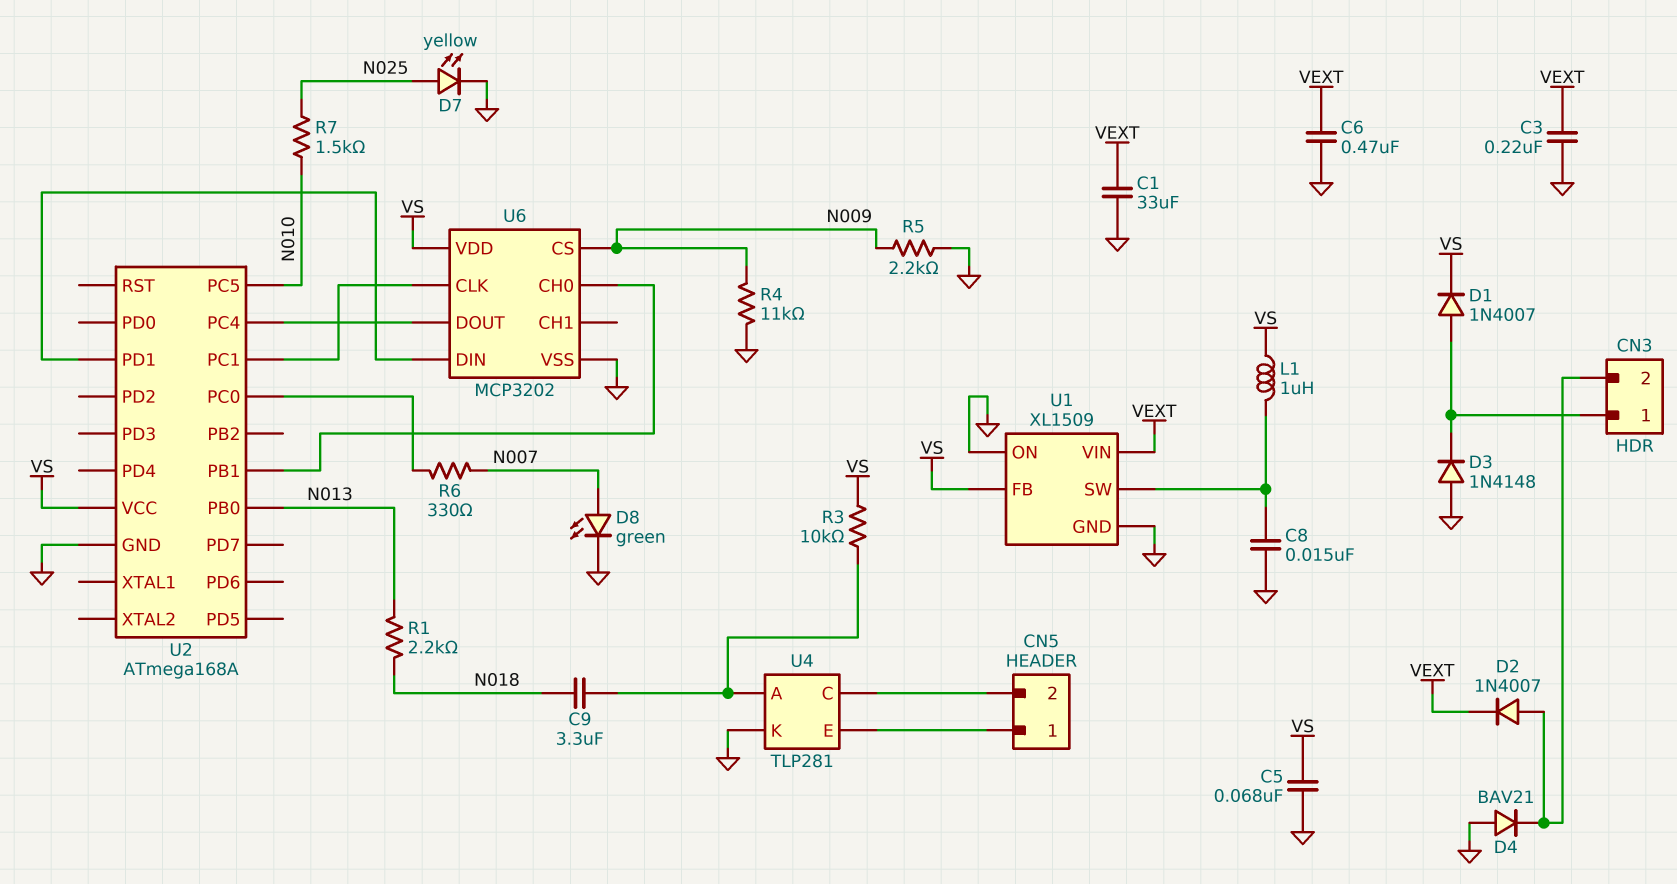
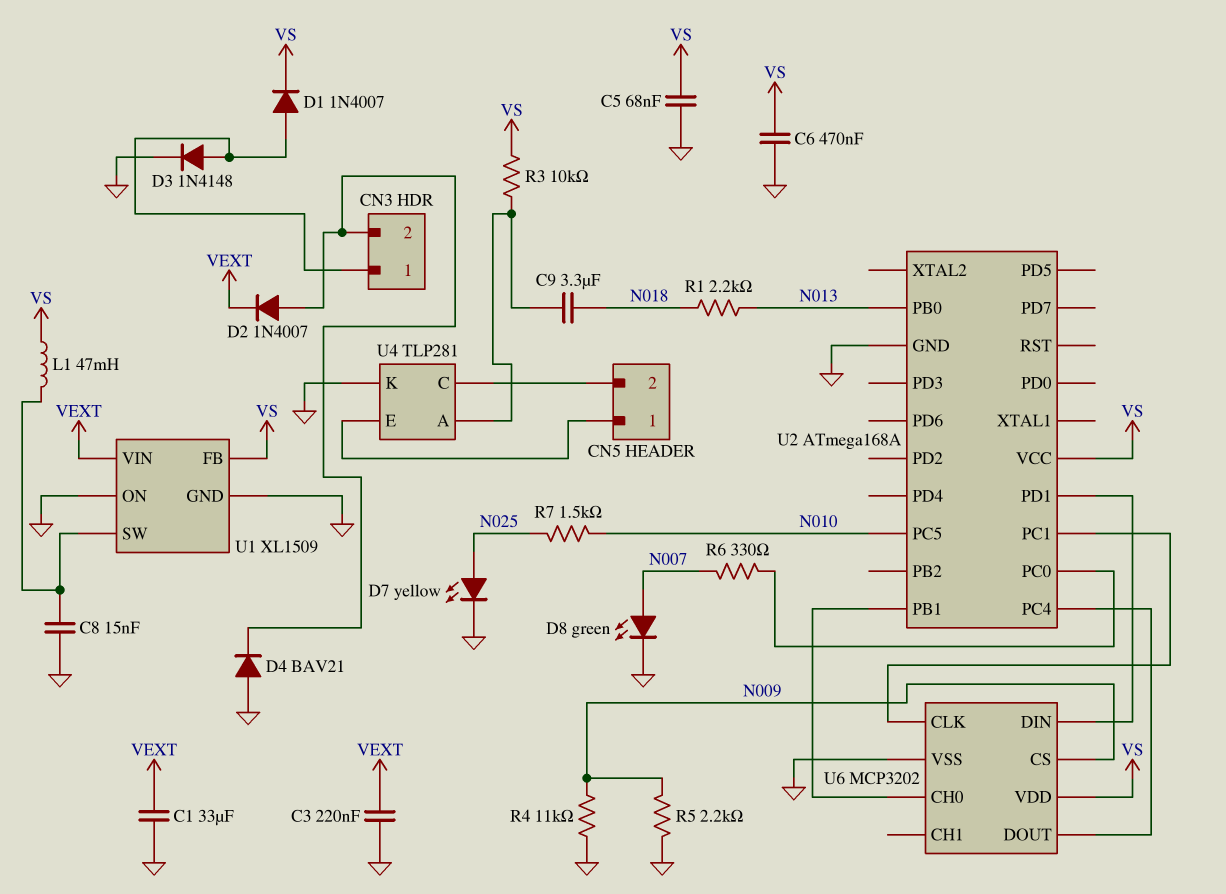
C6: 470nF (GND, VEXT) -> 470nF (GND, VS)
D3: diode 1N4148 (A GND, K CN3/1) -> diode 1N4148 (A CN3/1, K GND)
L1: 1uH (U1/SW, VS) -> 47mH (U1/SW, VS)

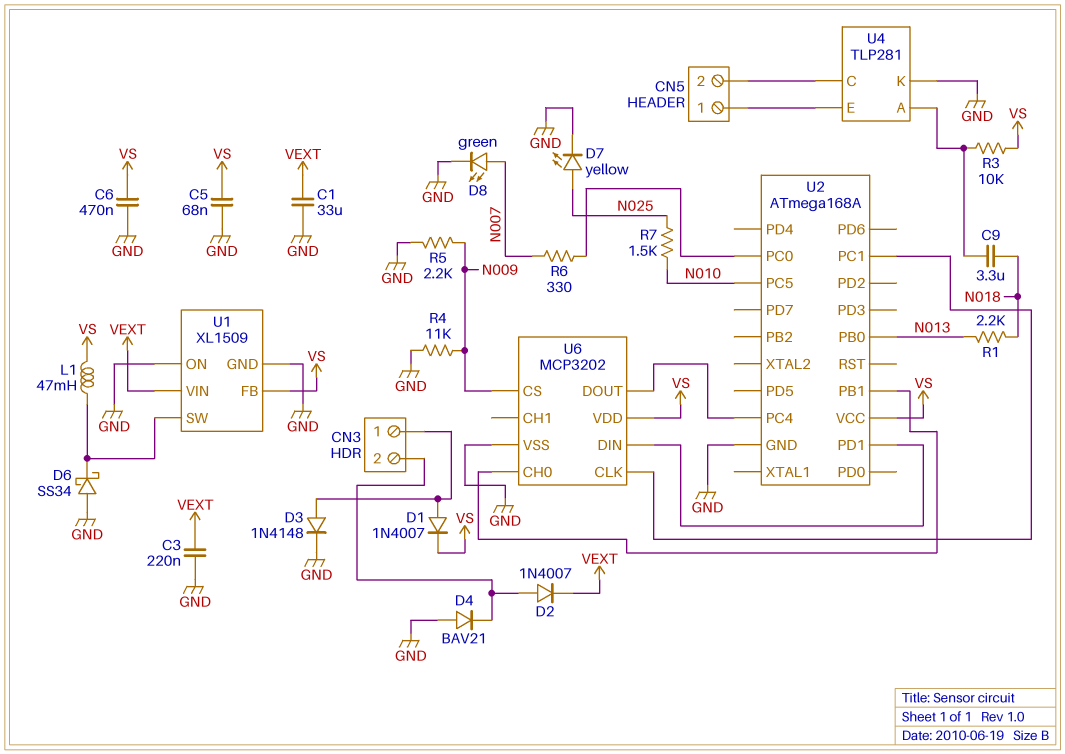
C8: 15nF (GND, U1/SW) -> none
D6: none -> schottky SS34 (A GND, K U1/SW)

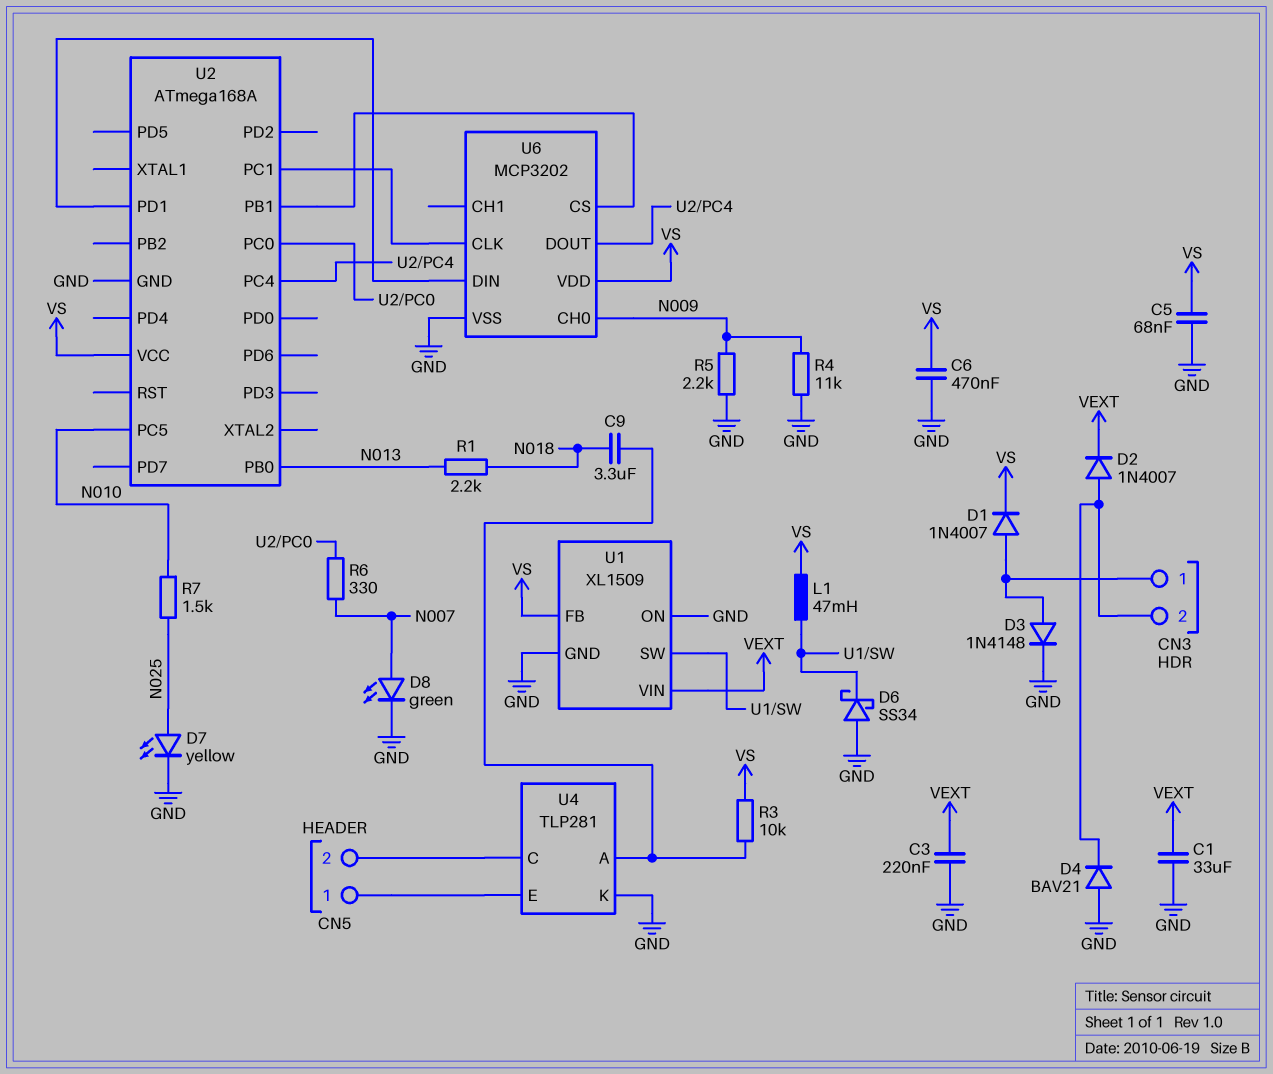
U6 pin CH0: U2/PB1 -> N009
U6 pin CS: N009 -> U2/PB1

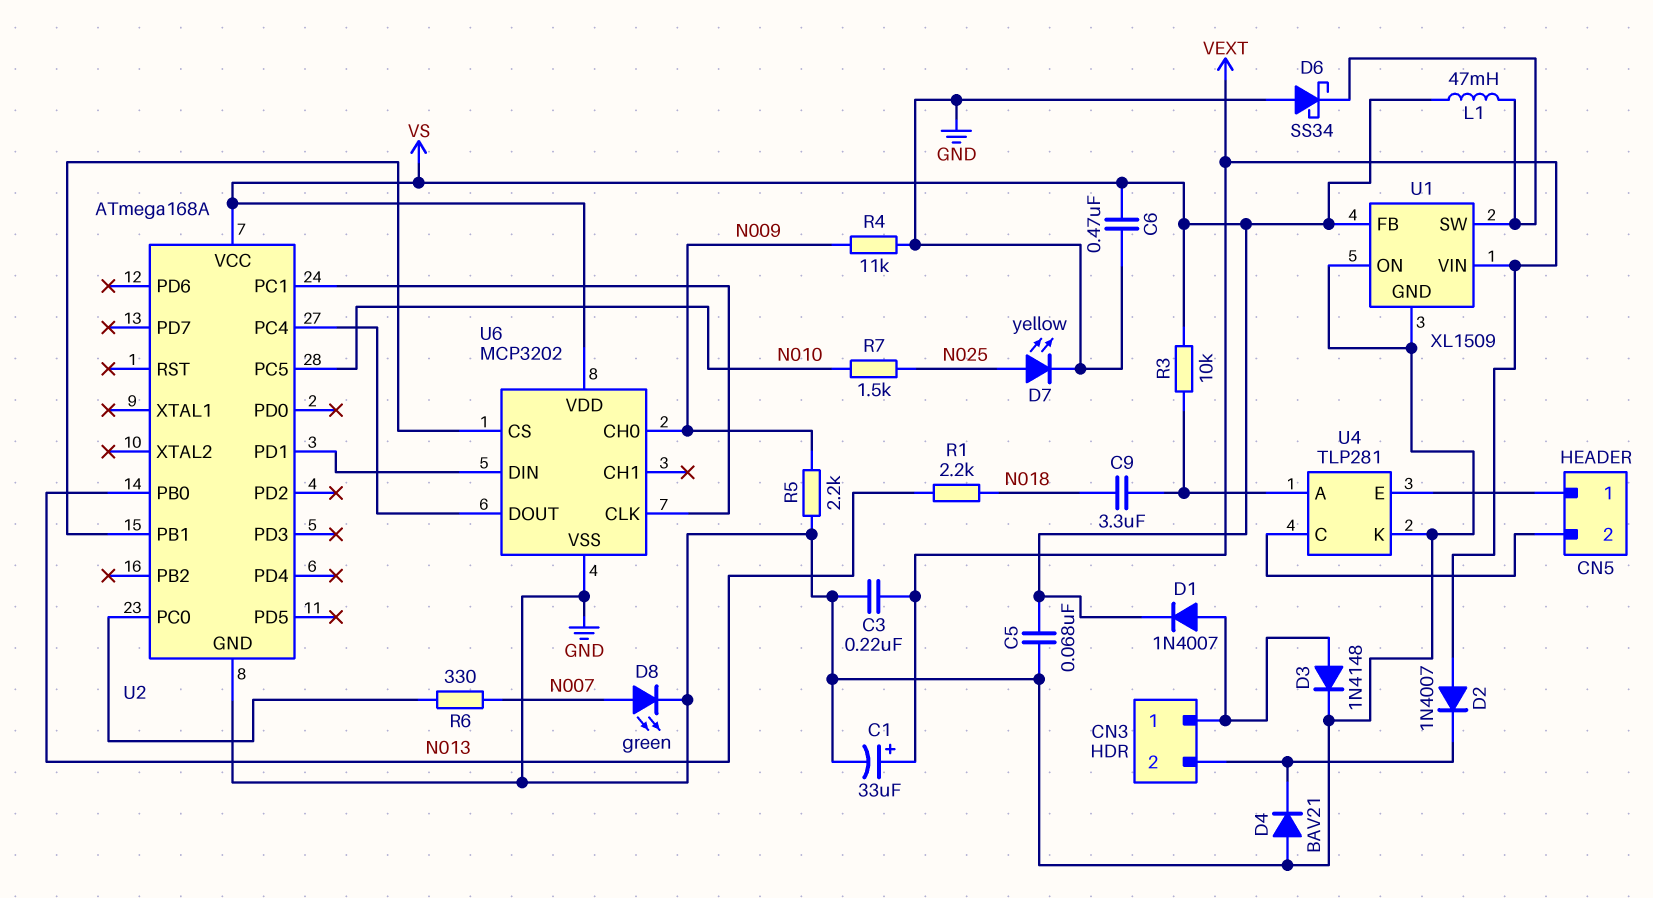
C1: 33uF (GND, VEXT) -> 33uF (plus VEXT, minus GND)
D2: diode 1N4007 (A CN3/2, K VEXT) -> diode 1N4007 (A VEXT, K CN3/2)

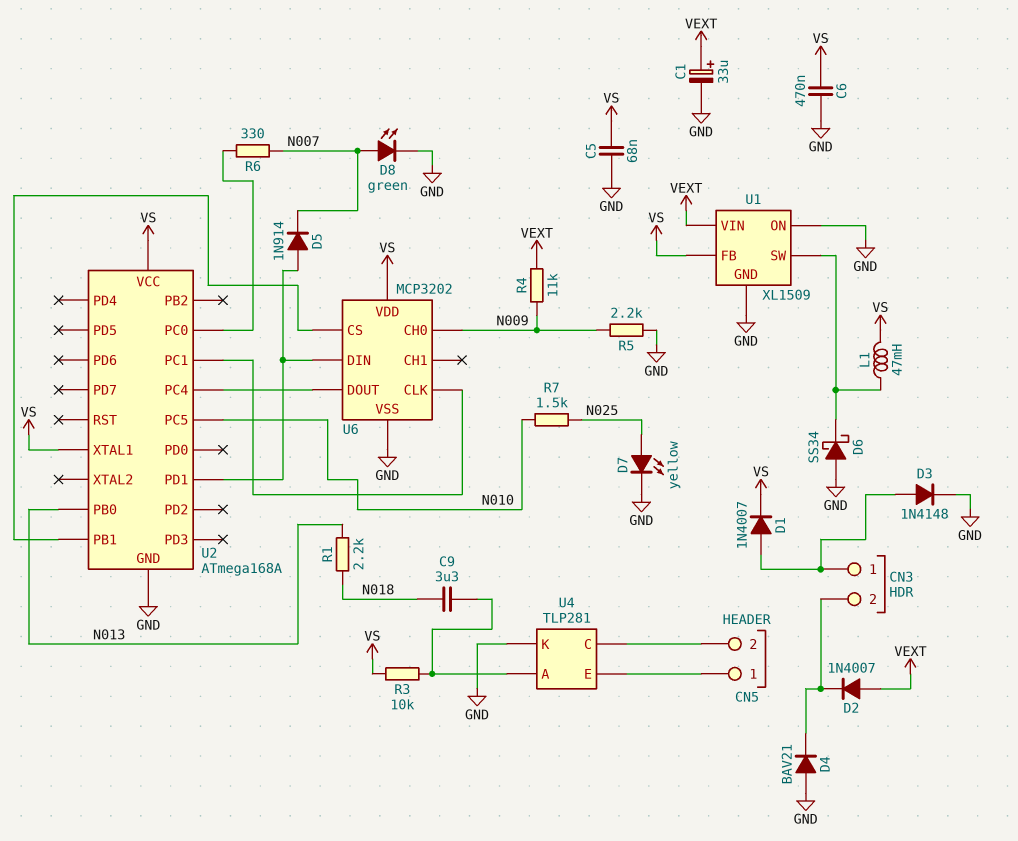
C3: 220nF (GND, VEXT) -> none
D5: none -> diode 1N914 (A U2/PD1, K N007)
R4: 11k (GND, N009) -> 11k (N009, VEXT)
U2 pin XTAL1: none -> VS

